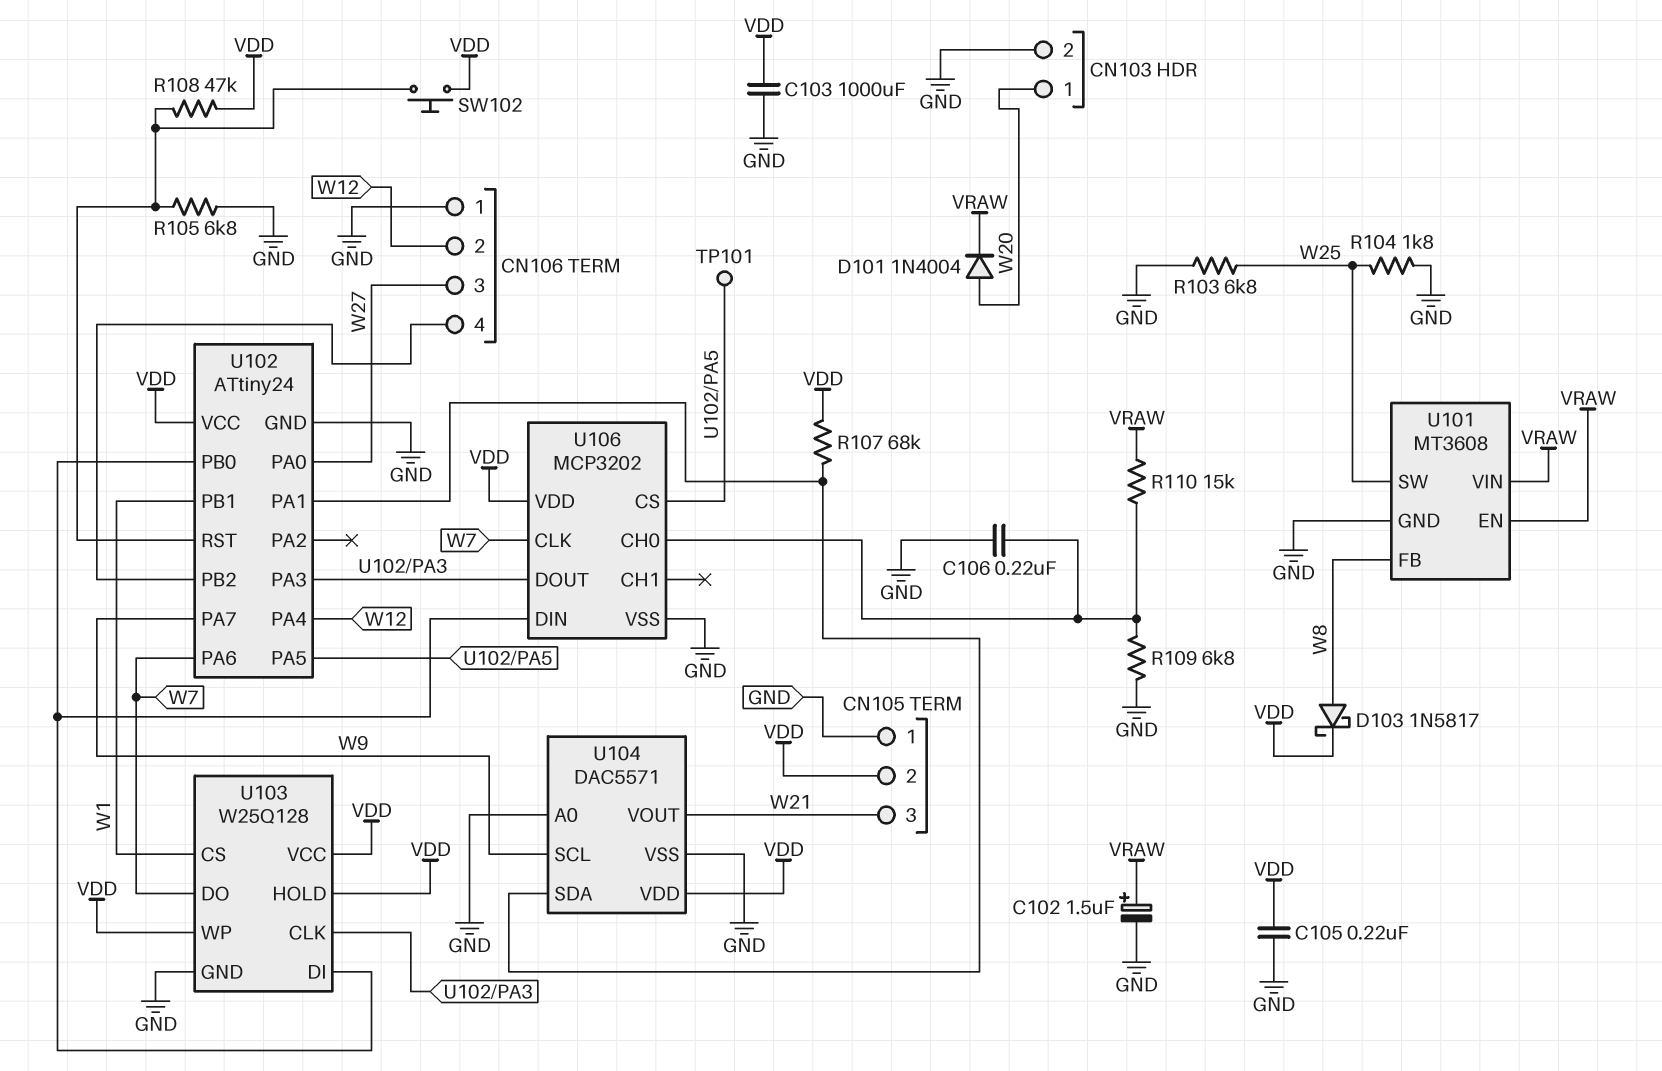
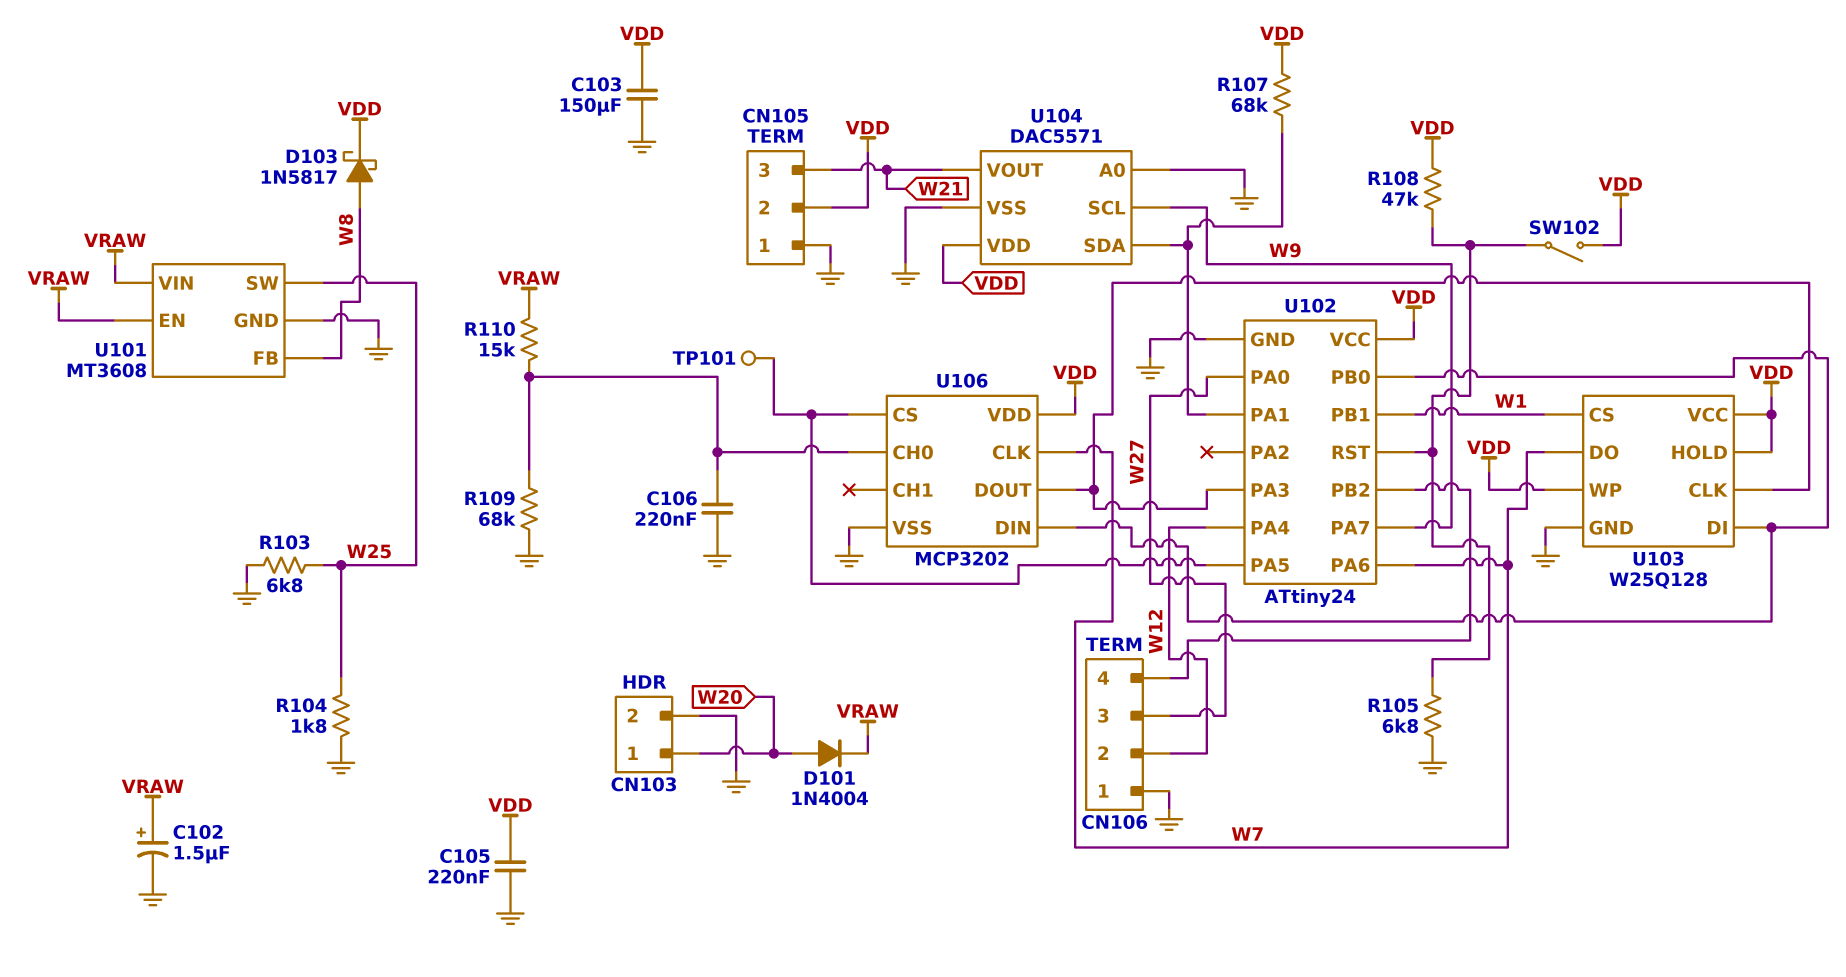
C103: 1000uF (GND, VDD) -> 150uF (GND, VDD)
R109: 6.8k (GND, U106/CH0) -> 68k (GND, U106/CH0)
SW102: button (U102/RST, VDD) -> switch (U102/RST, VDD)

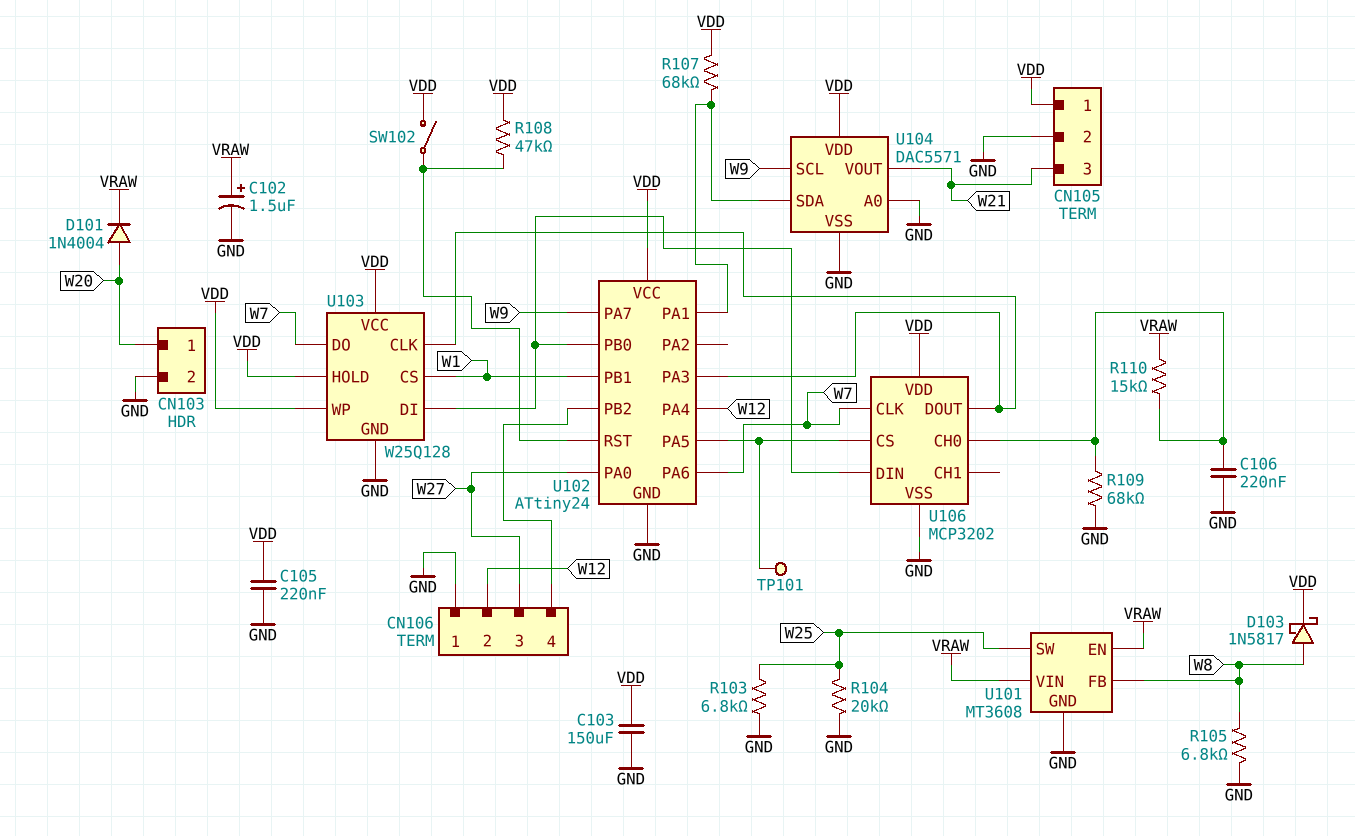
CN105 pin 1: GND -> VDD
CN105 pin 2: VDD -> GND
R104: 1.8k (GND, W25) -> 20k (GND, W25)
R105: 6.8k (GND, U102/RST) -> 6.8k (GND, W8)

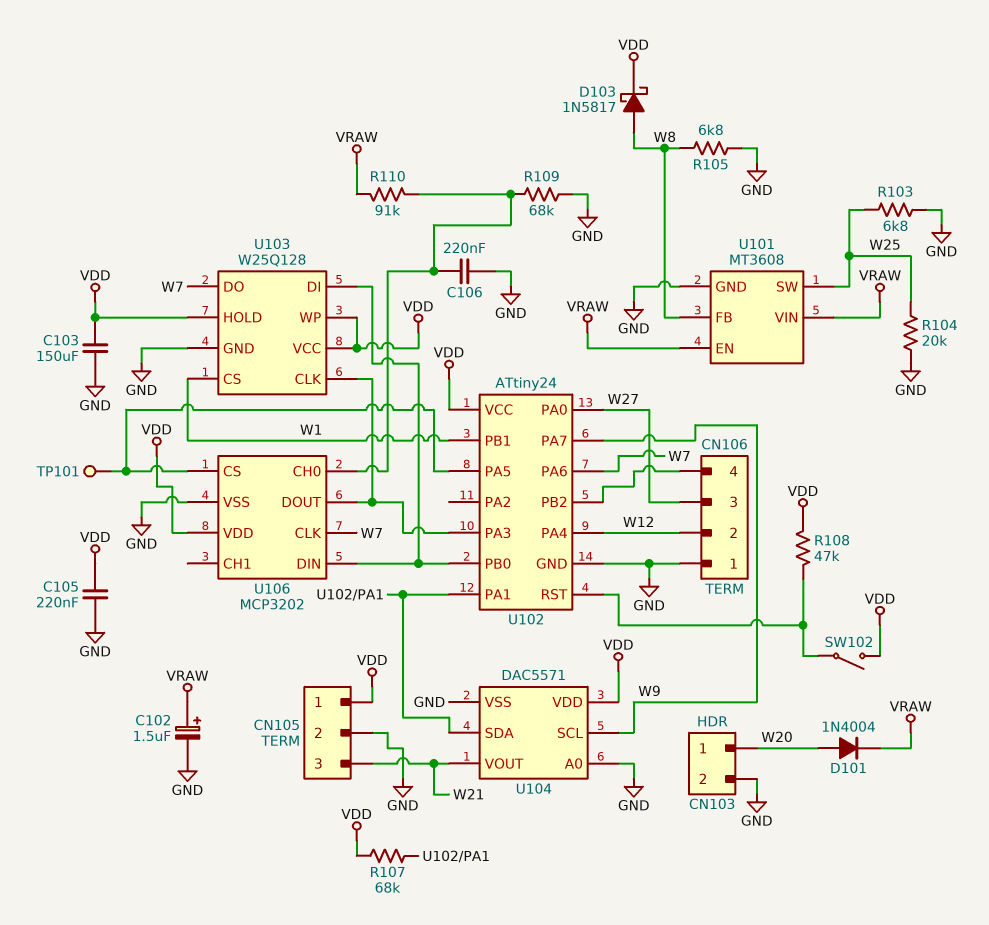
R110: 15k (U106/CH0, VRAW) -> 91k (U106/CH0, VRAW)

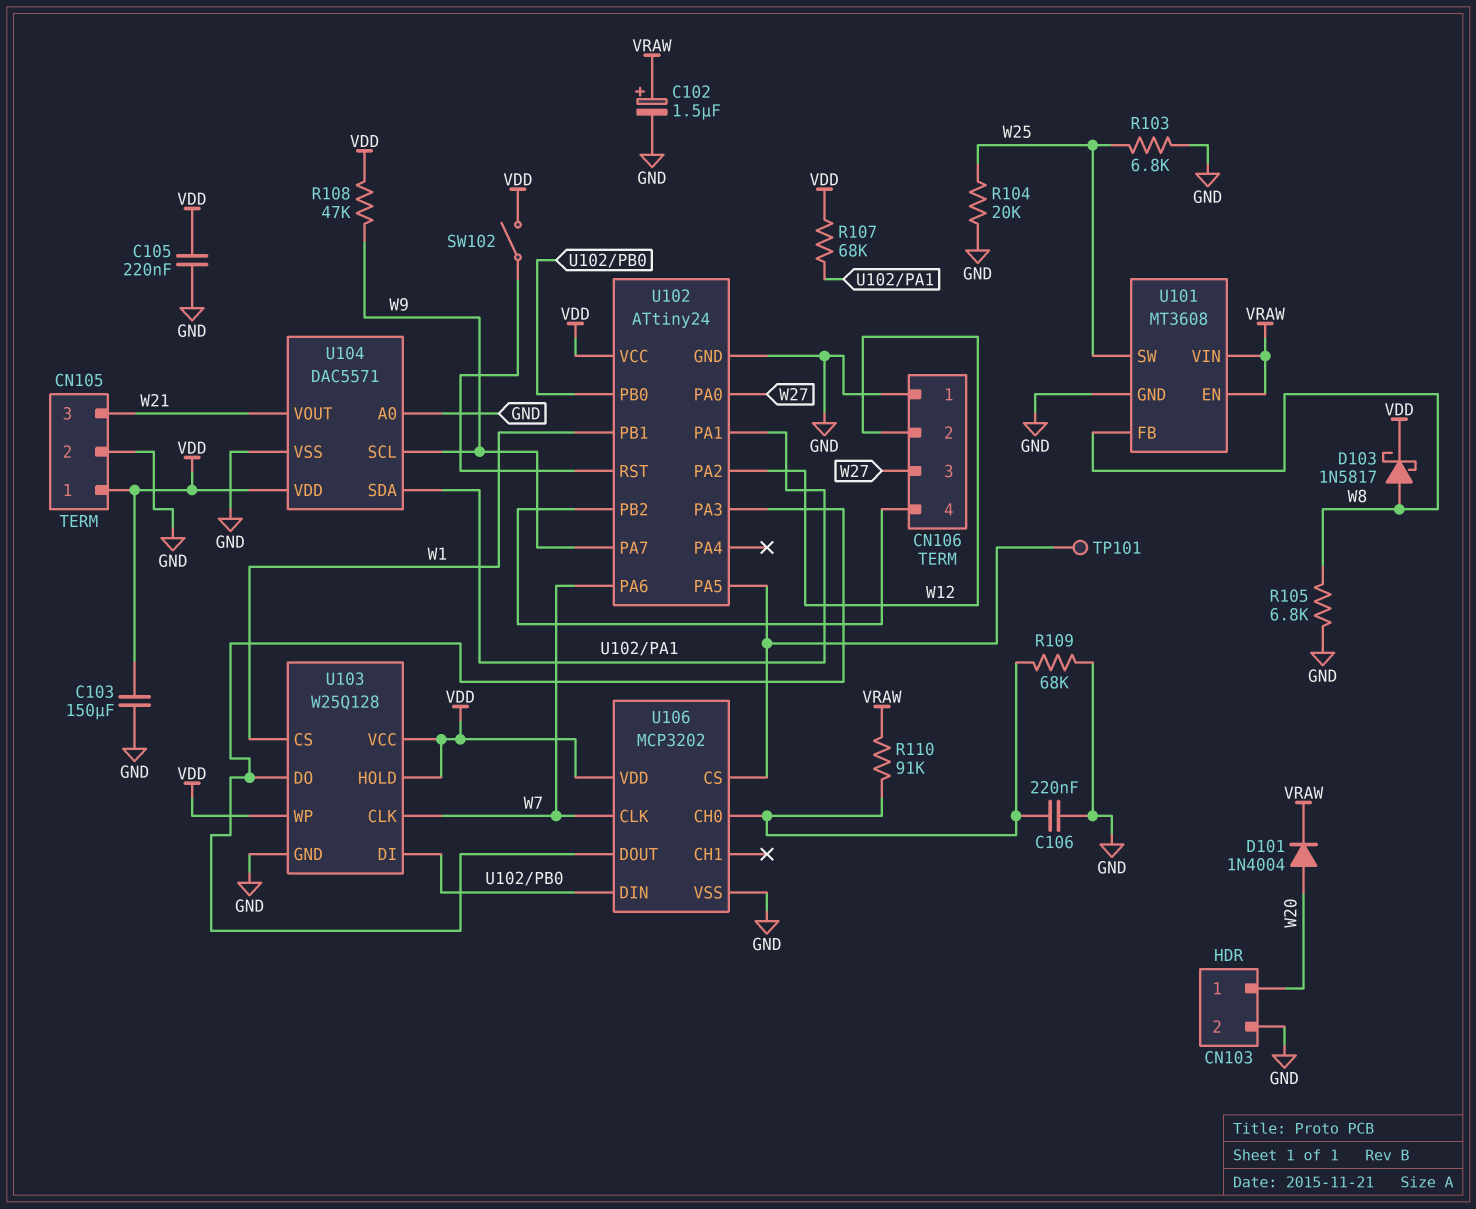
R108: 47k (U102/RST, VDD) -> 47k (VDD, W9)
U102 pin PA2: none -> W12
U102 pin PA4: W12 -> none
U103 pin CLK: U102/PA3 -> W7
U103 pin DO: W7 -> U102/PA3

